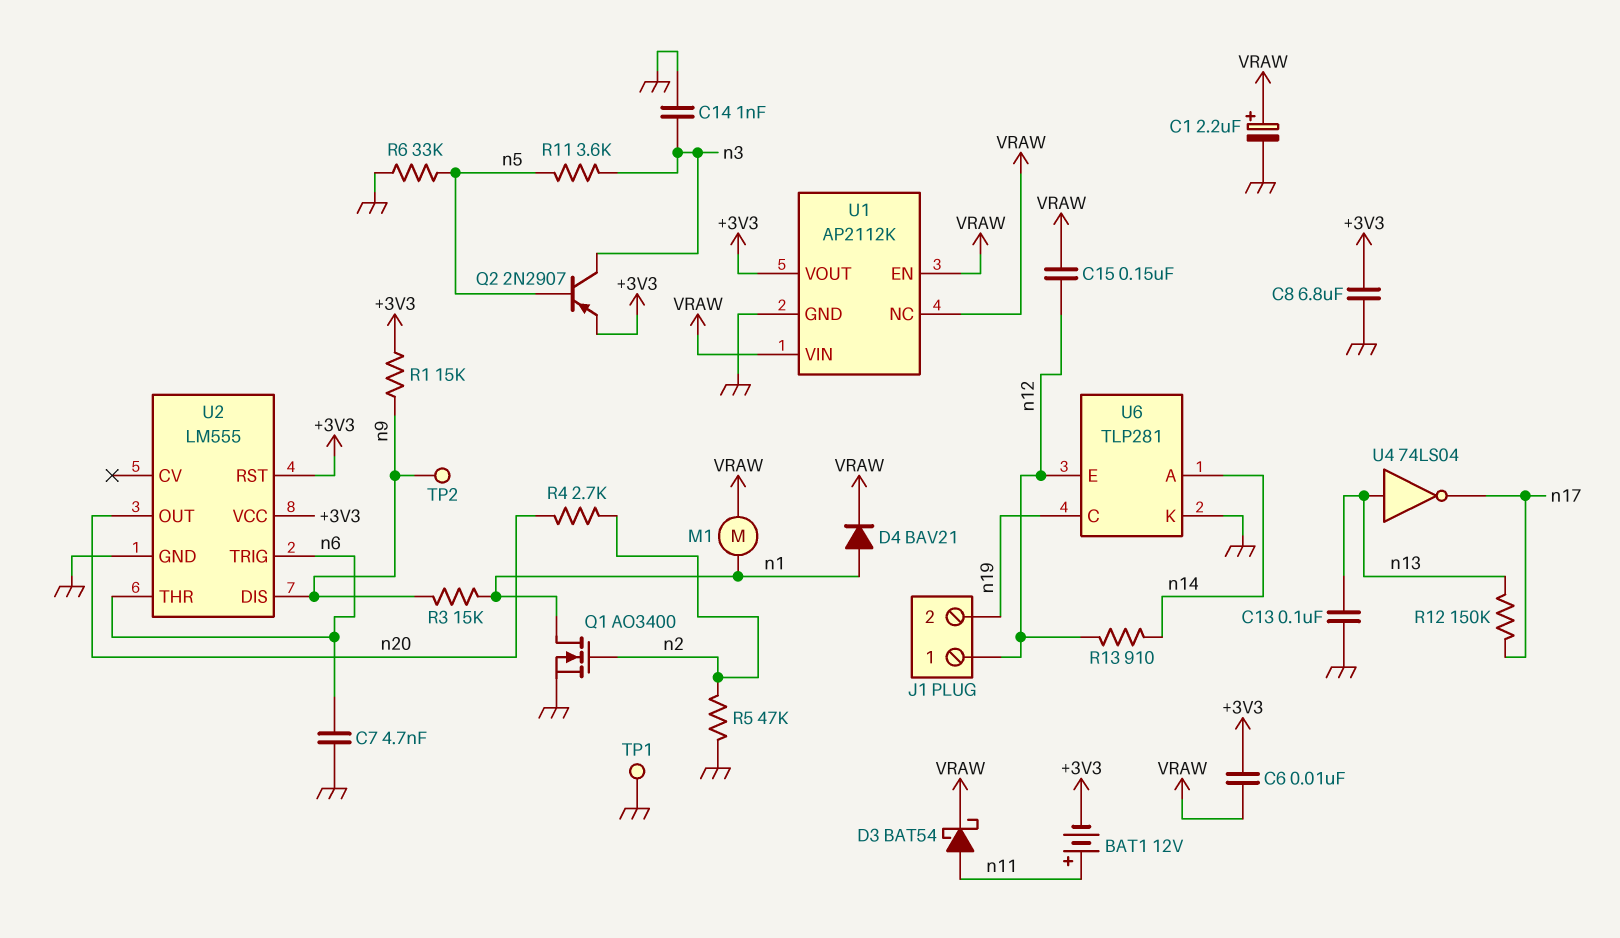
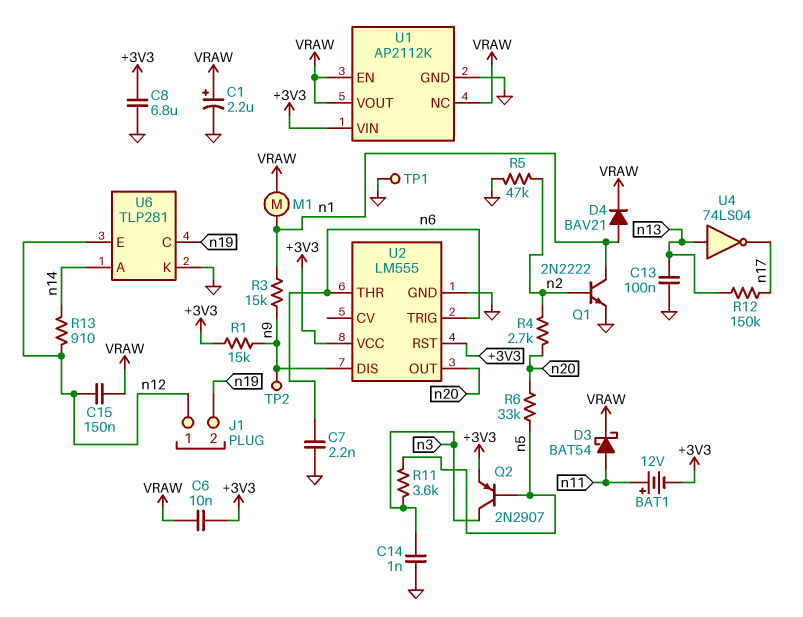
C7: 4.7nF (GND, n6) -> 2.2nF (GND, n6)
Q1: NMOS AO3400 (G n2, D n1, S GND) -> NPN 2N2222 (B n2, C n1, E GND)
R6: 33k (GND, n5) -> 33k (n5, n20)
U1 pin VIN: VRAW -> +3V3
U1 pin VOUT: +3V3 -> VRAW

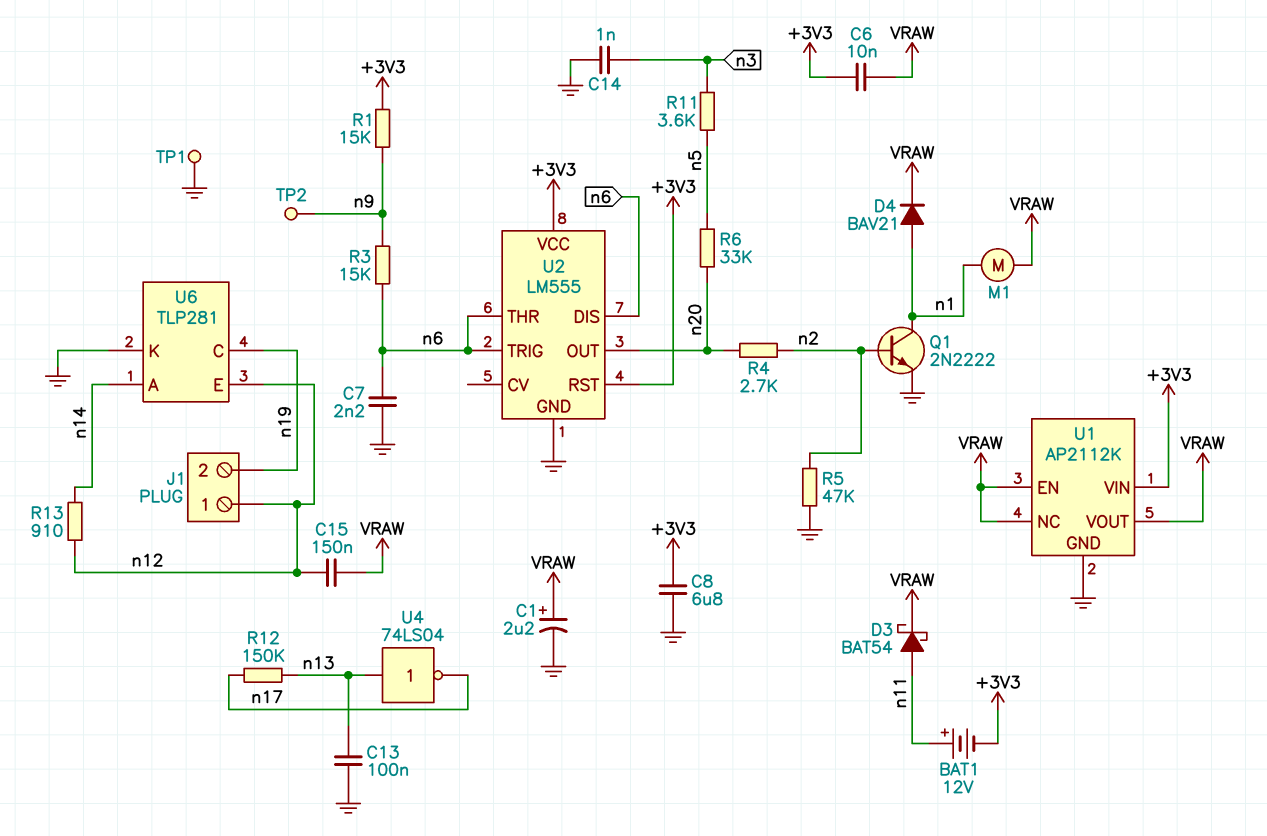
Q2: PNP 2N2907 (B n5, C n3, E +3V3) -> none
R3: 15k (n1, n9) -> 15k (n6, n9)
U2 pin DIS: n9 -> n6

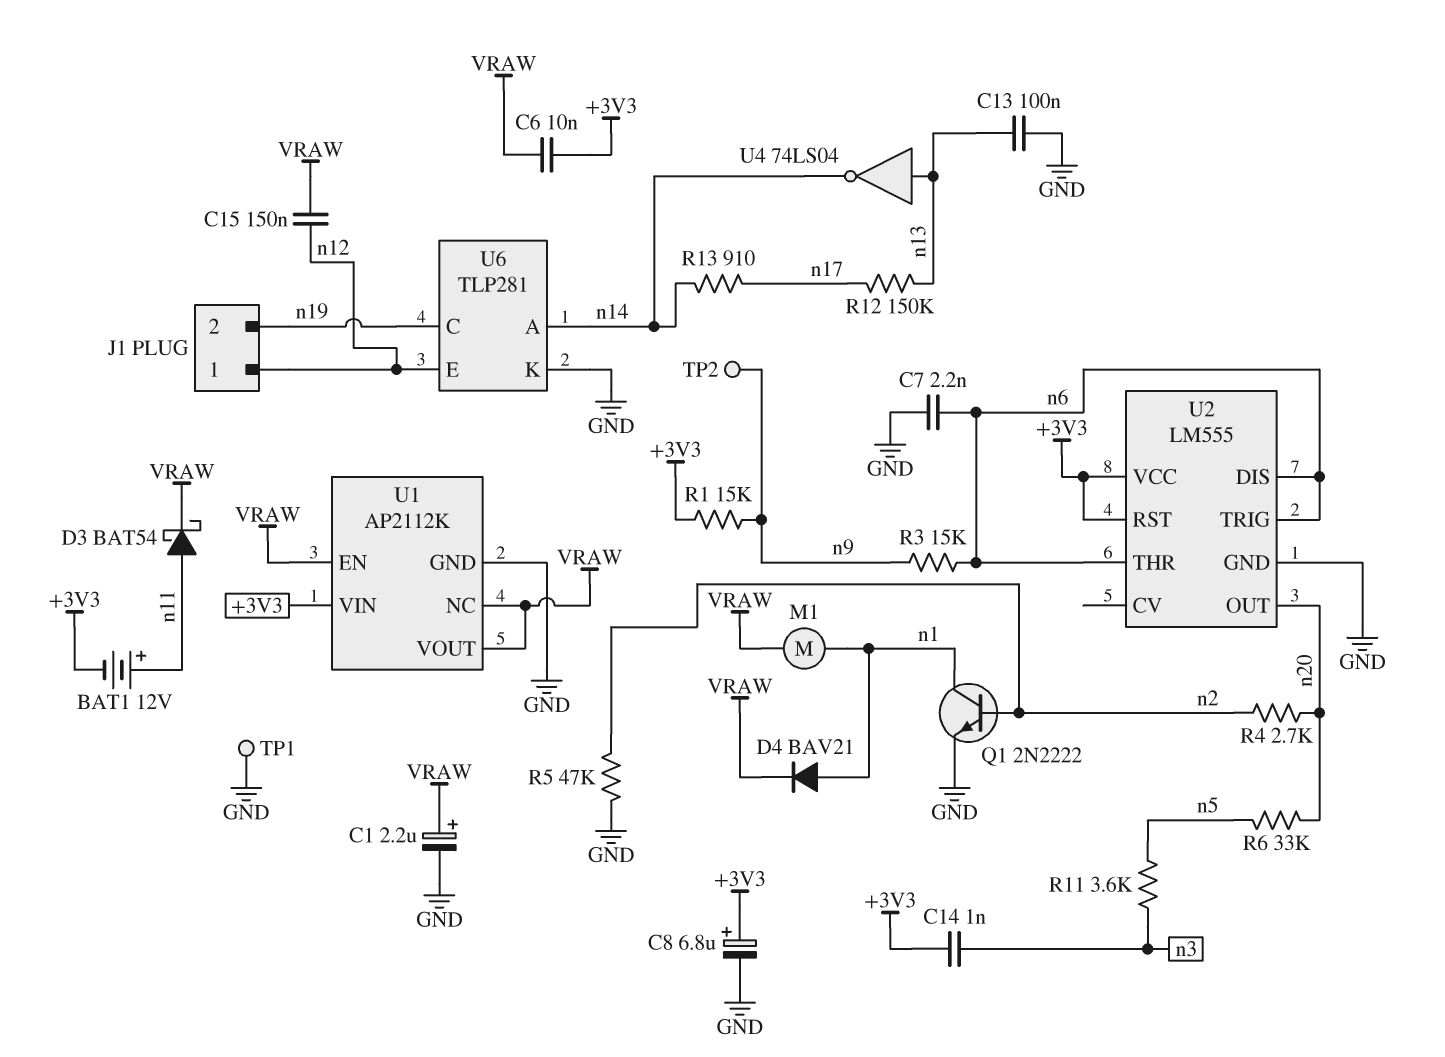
C8: 6.8uF (+3V3, GND) -> 6.8uF (plus +3V3, minus GND)
C14: 1nF (GND, n3) -> 1nF (+3V3, n3)
R13: 910 (n12, n14) -> 910 (n14, n17)
U4: NOT 74LS04 (in n13, out n17) -> NOT 74LS04 (in n13, out n14)

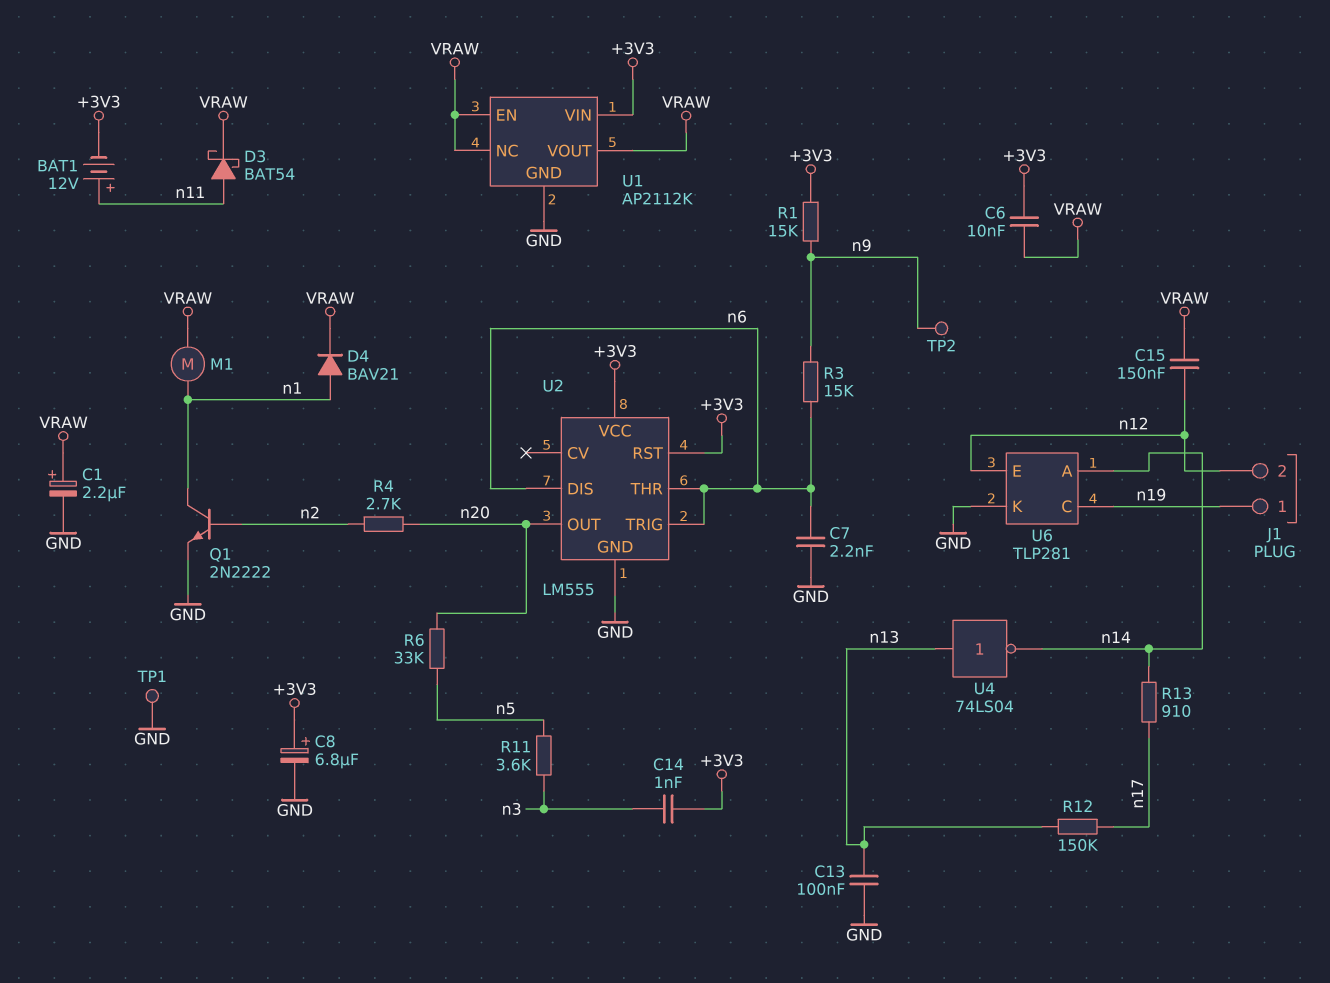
J1 pin 1: n12 -> n19
J1 pin 2: n19 -> n12
R5: 47k (GND, n2) -> none

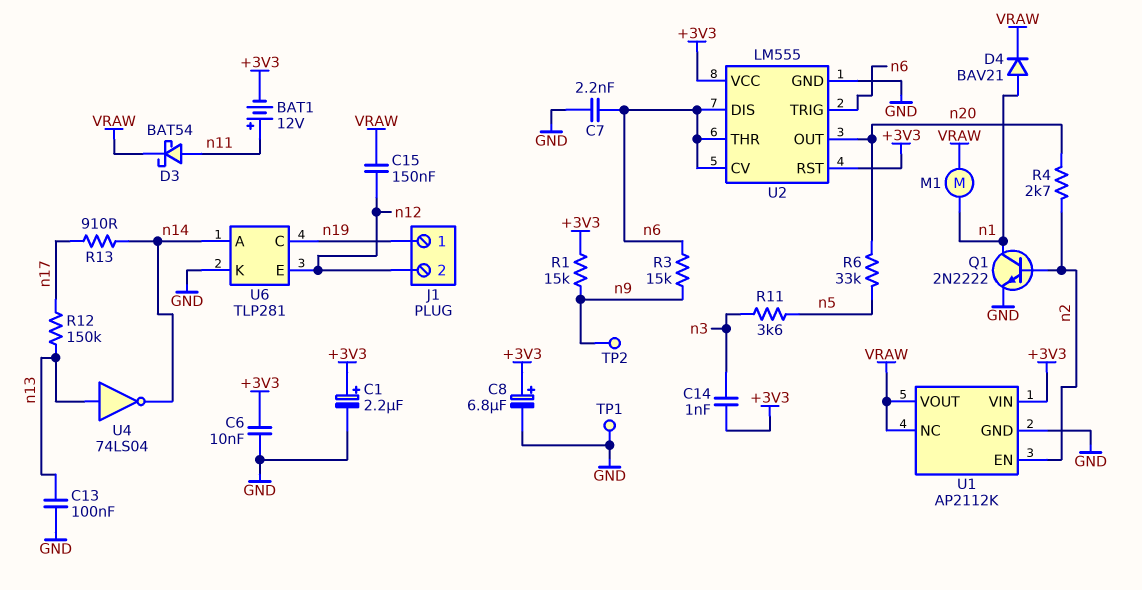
C1: 2.2uF (plus VRAW, minus GND) -> 2.2uF (plus +3V3, minus GND)
C6: 10nF (+3V3, VRAW) -> 10nF (+3V3, GND)
U1 pin EN: VRAW -> n2
U2 pin CV: none -> n6

